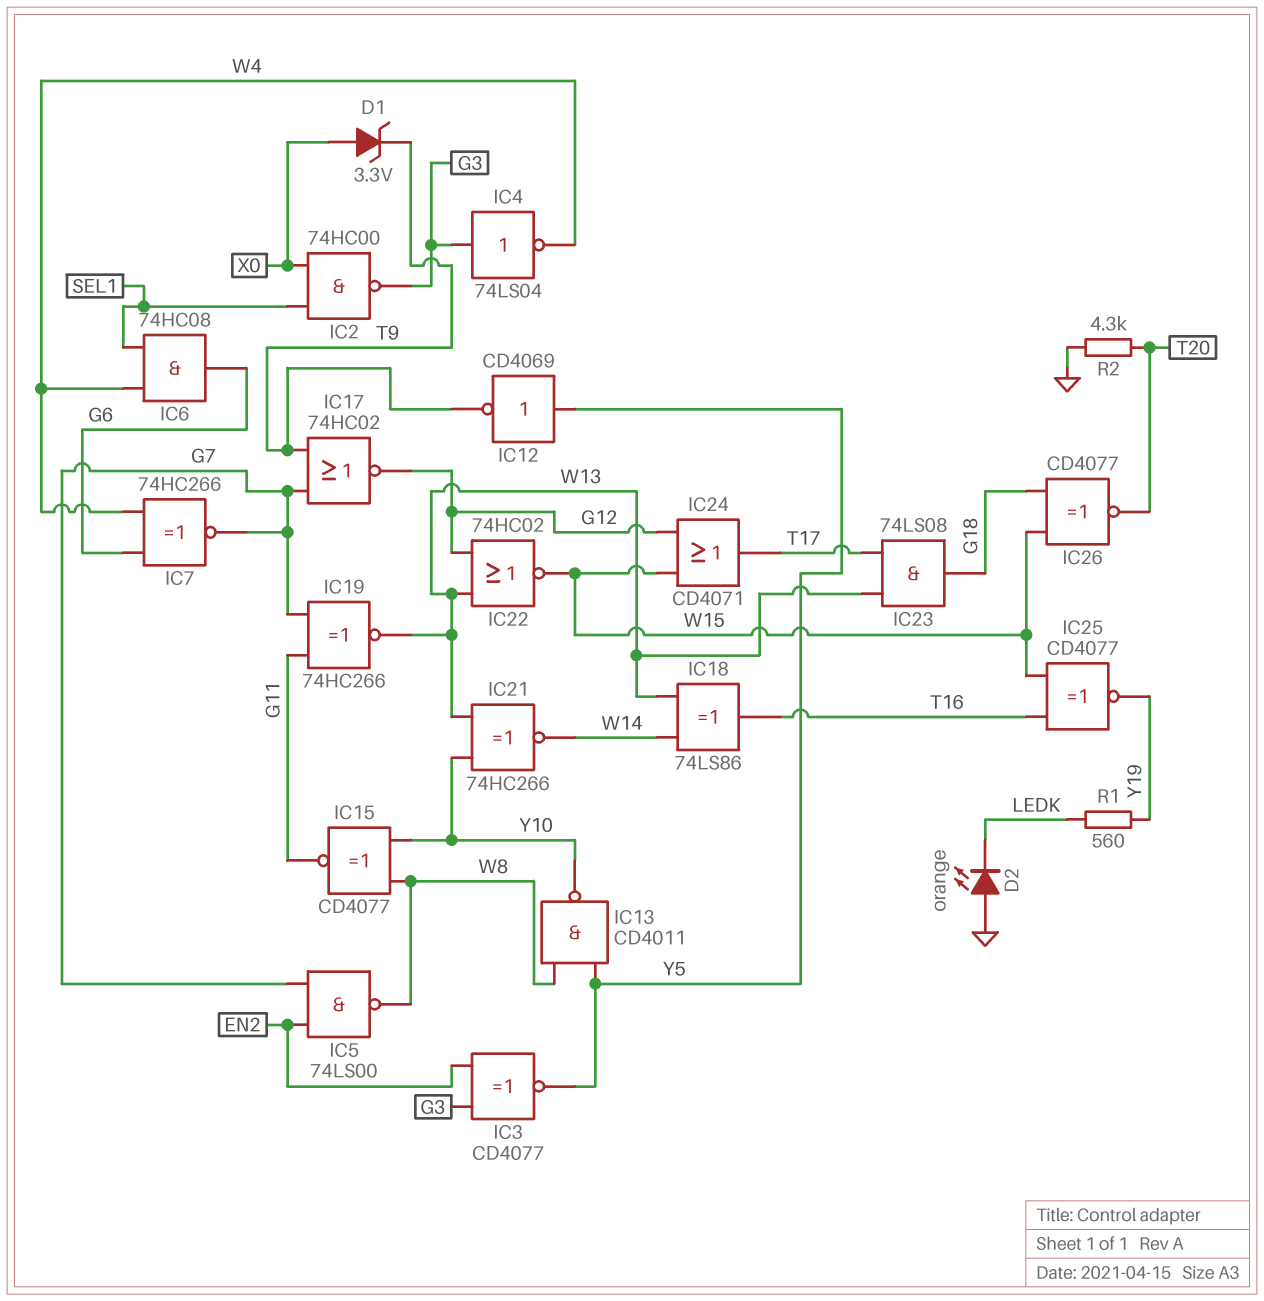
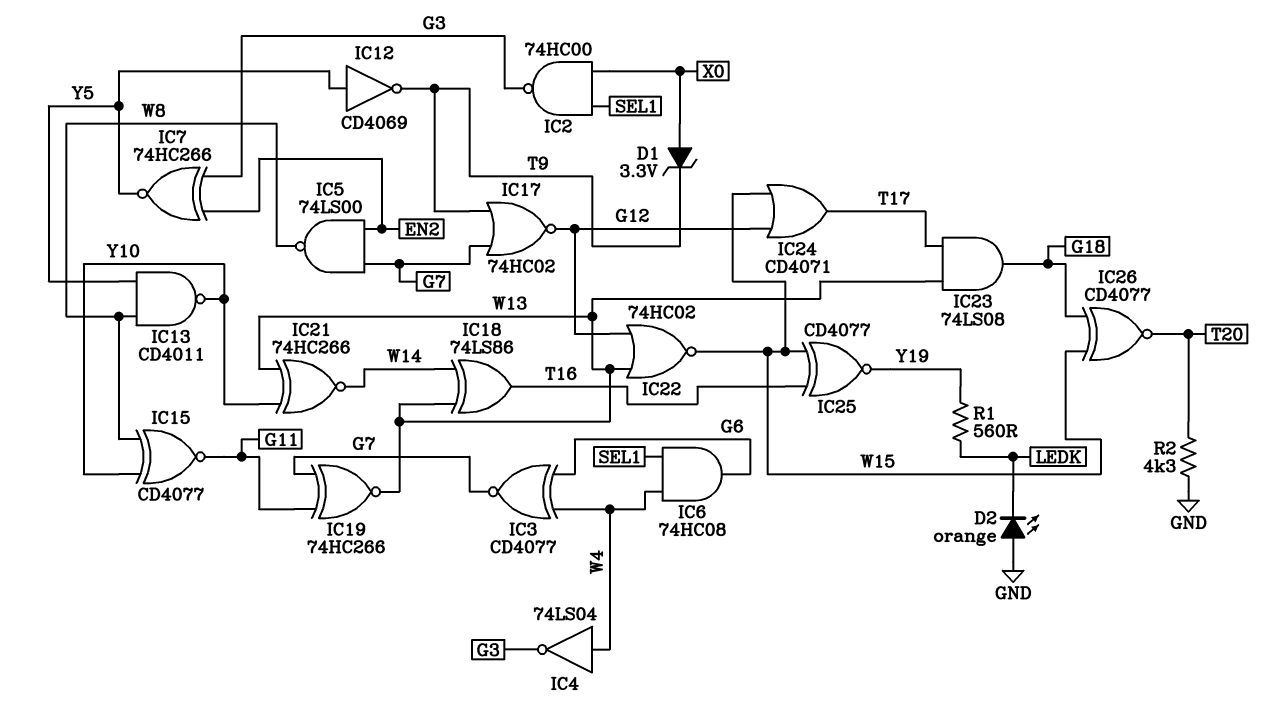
IC3: XNOR CD4077 (in EN2, in G3, out Y5) -> XNOR CD4077 (in G6, in W4, out G7)
IC4: NOT 74LS04 (in G3, out W4) -> NOT 74LS04 (in W4, out G3)
IC7: XNOR 74HC266 (in G6, in W4, out G7) -> XNOR 74HC266 (in EN2, in G3, out Y5)

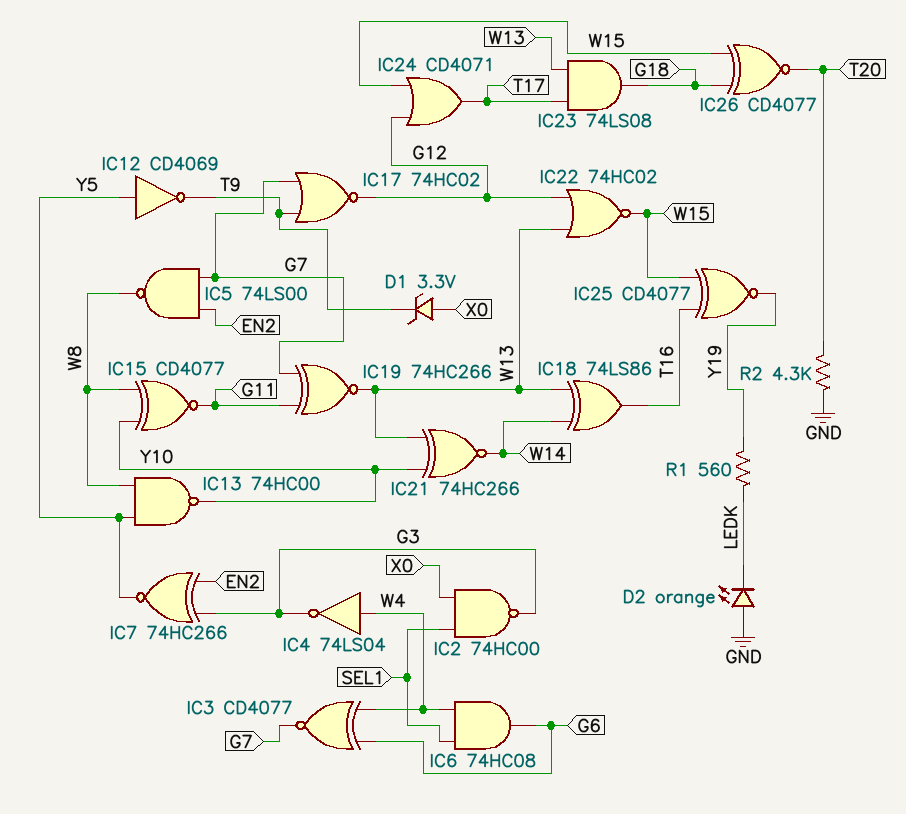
IC13: NAND CD4011 (in W8, in Y5, out Y10) -> NAND 74HC00 (in W8, in Y5, out Y10)

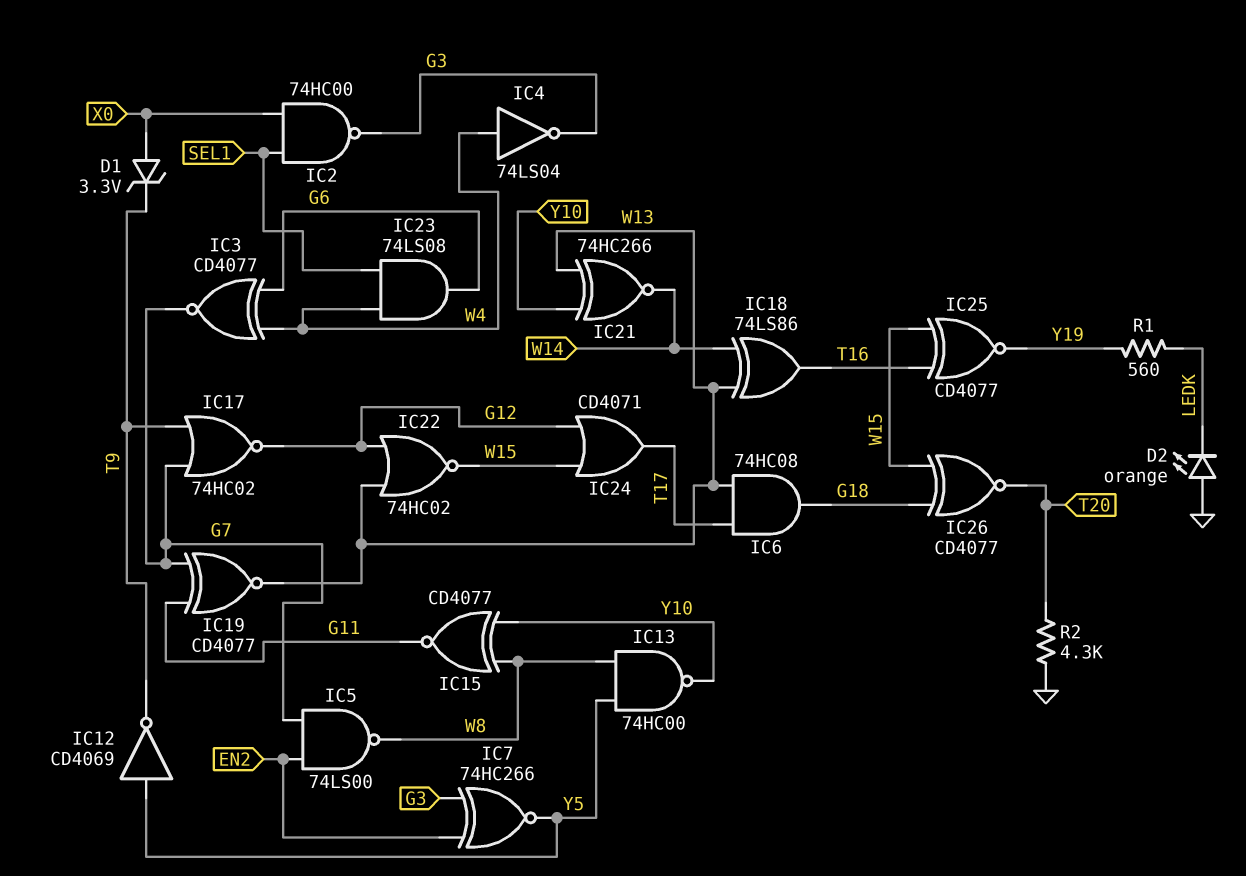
IC6: AND 74HC08 (in SEL1, in W4, out G6) -> AND 74HC08 (in T17, in W13, out G18)
IC19: XNOR 74HC266 (in G7, in G11, out W13) -> XNOR CD4077 (in G7, in G11, out W13)
IC23: AND 74LS08 (in T17, in W13, out G18) -> AND 74LS08 (in SEL1, in W4, out G6)

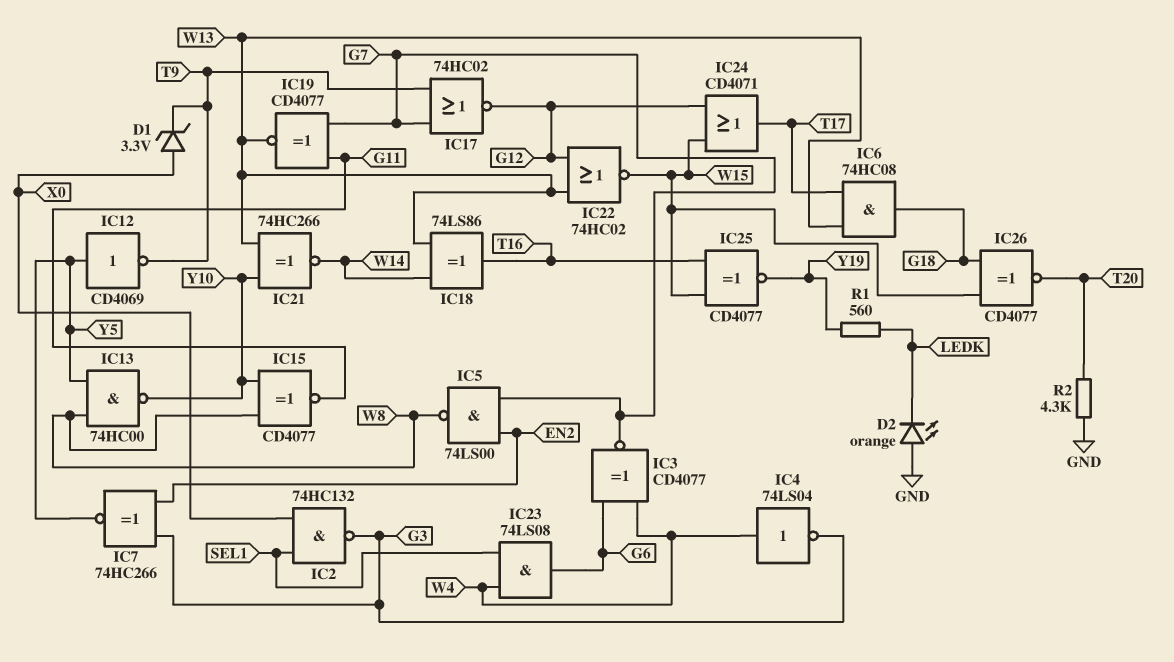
IC2: NAND 74HC00 (in SEL1, in X0, out G3) -> NAND 74HC132 (in SEL1, in X0, out G3)

